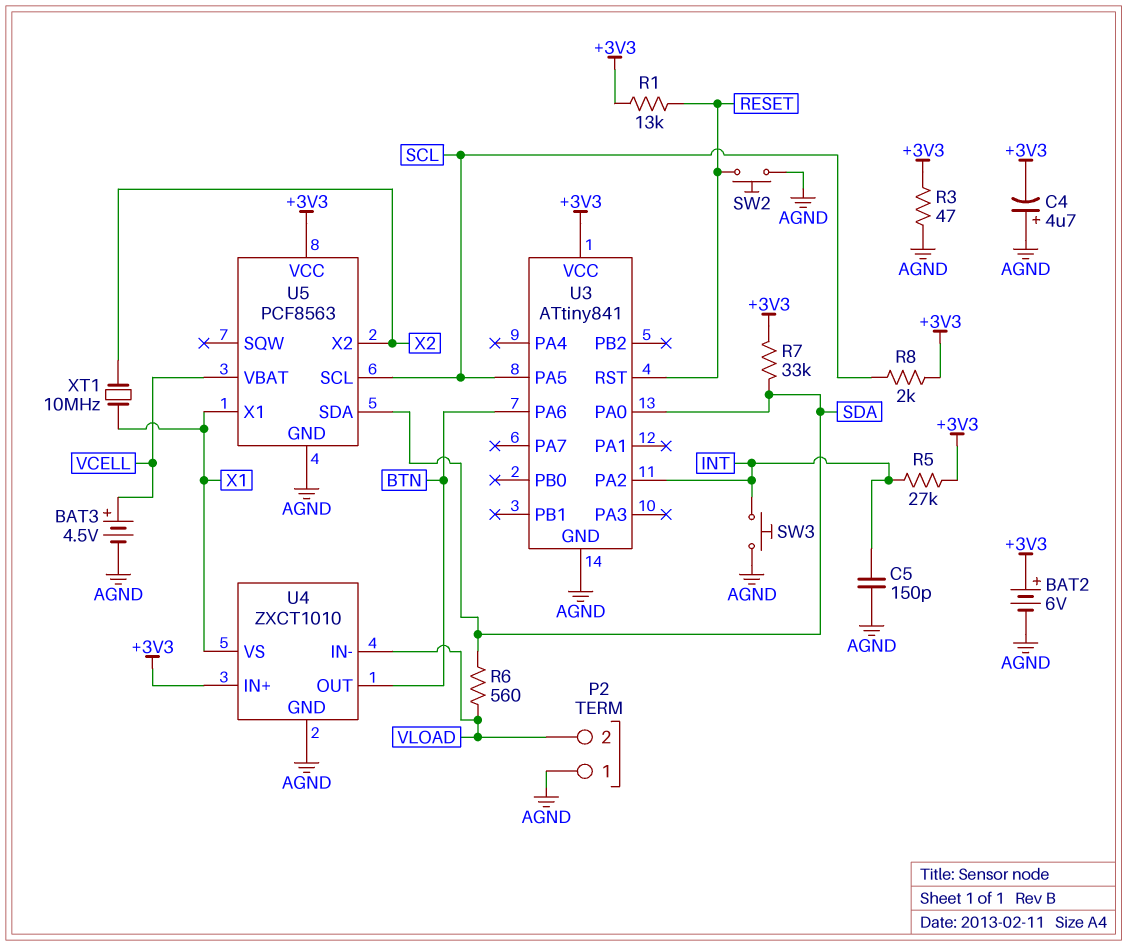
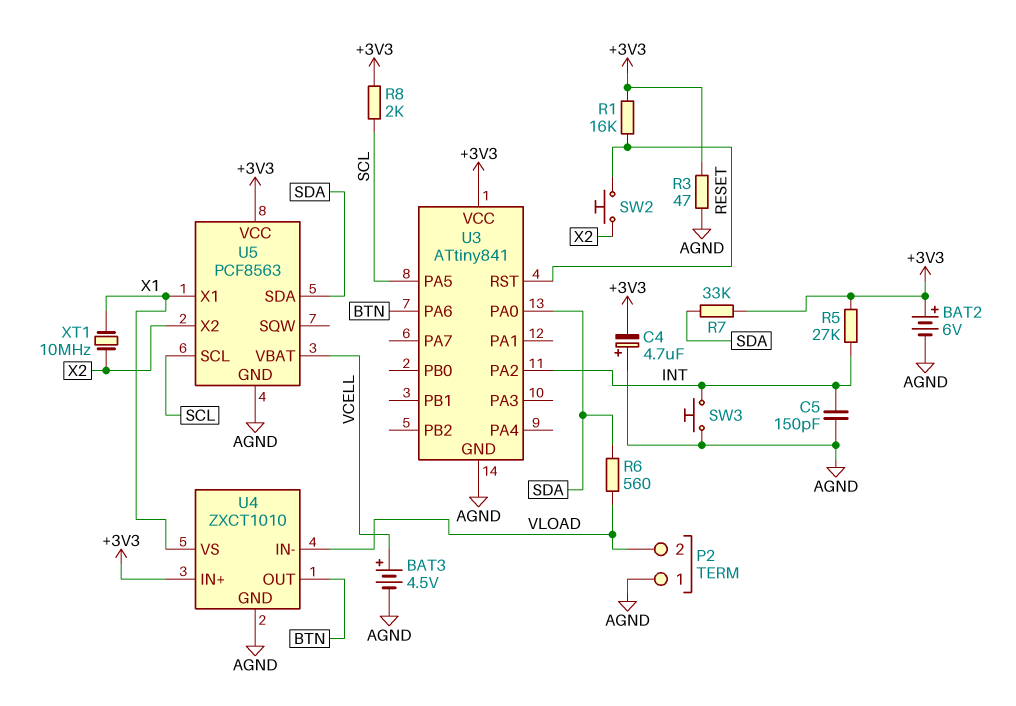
R1: 13k (+3V3, RESET) -> 16k (+3V3, RESET)
SW2: button (AGND, RESET) -> button (RESET, X2)

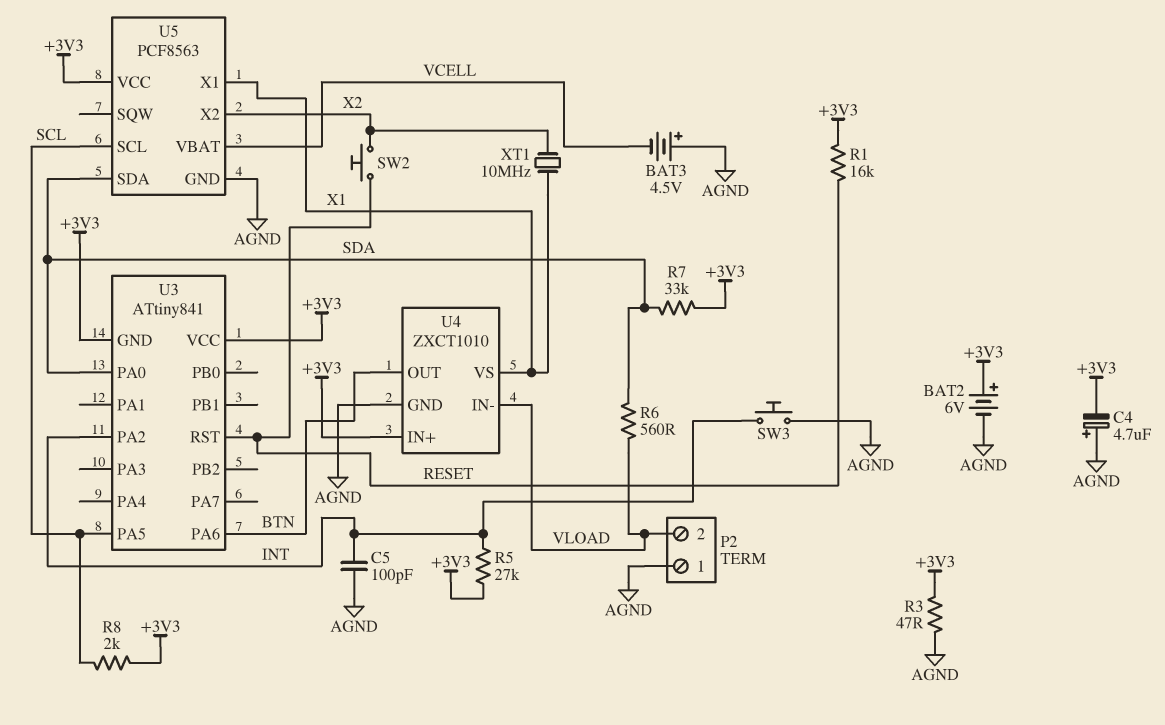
BAT3: 4.5V (plus VCELL, minus AGND) -> 4.5V (plus AGND, minus VCELL)
C5: 150pF (AGND, INT) -> 100pF (AGND, INT)
U3 pin GND: AGND -> +3V3

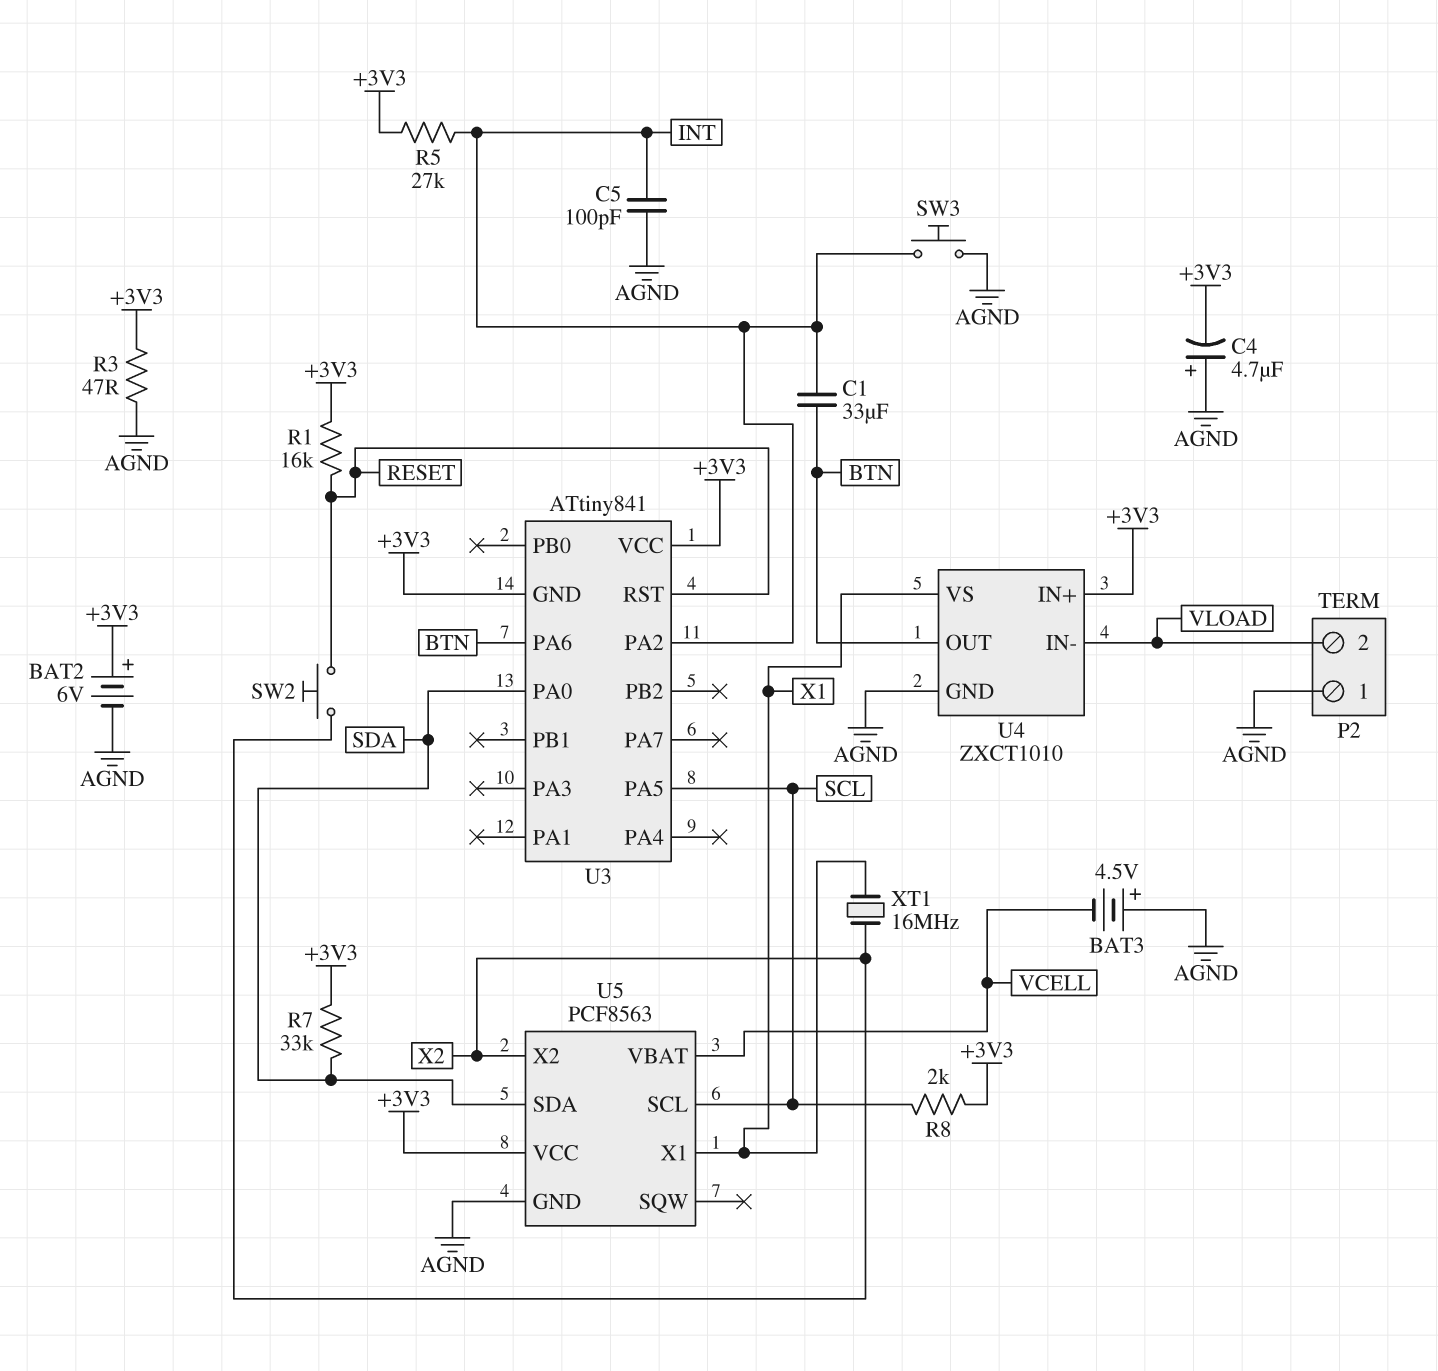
C1: none -> 33uF (BTN, INT)
R6: 560 (SDA, VLOAD) -> none
XT1: 10MHz (X1, X2) -> 16MHz (X1, X2)

